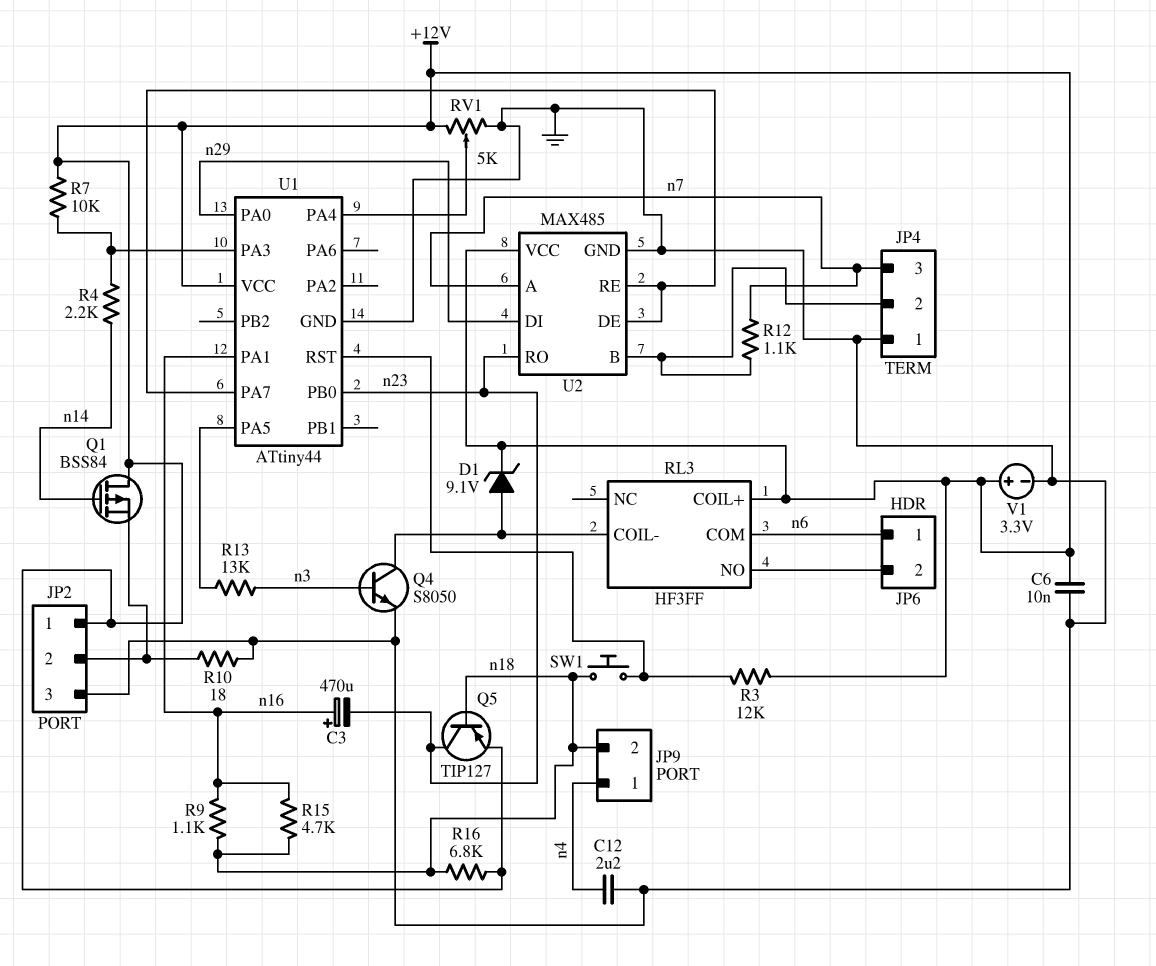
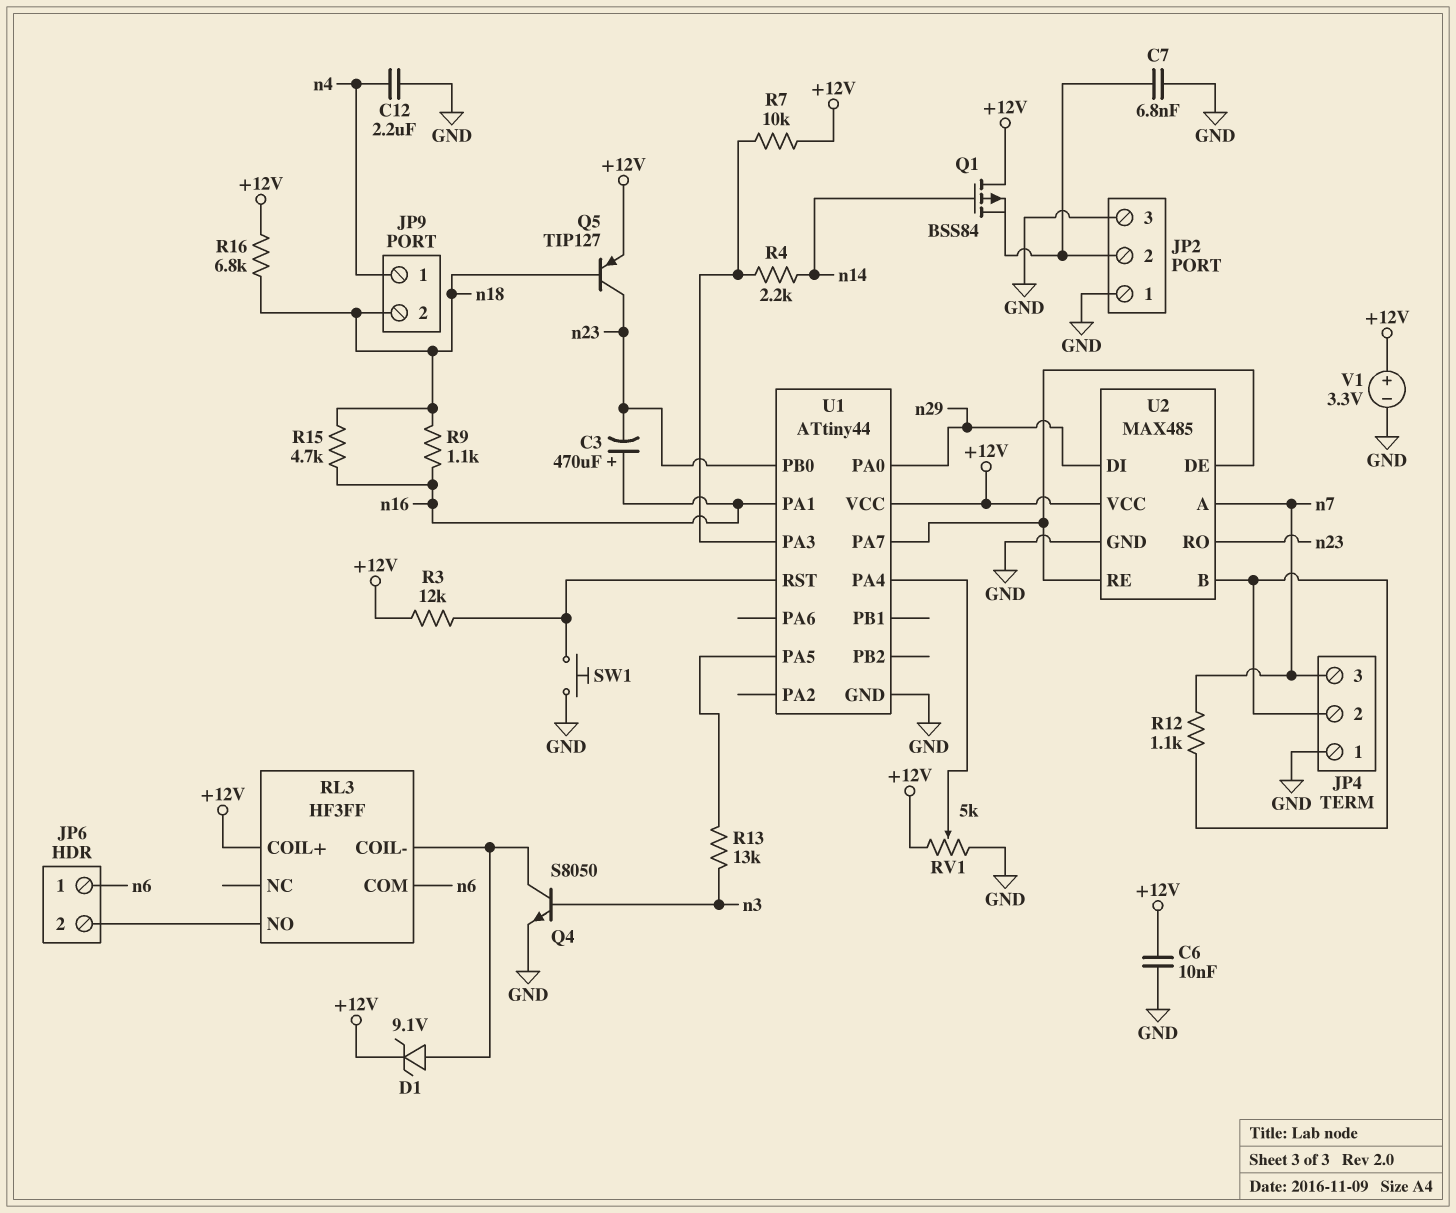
C7: none -> 6.8nF (GND, JP2/2)
JP2 pin 1: +12V -> GND
R10: 18 (GND, JP2/2) -> none
SW1: button (U1/RST, n18) -> button (GND, U1/RST)

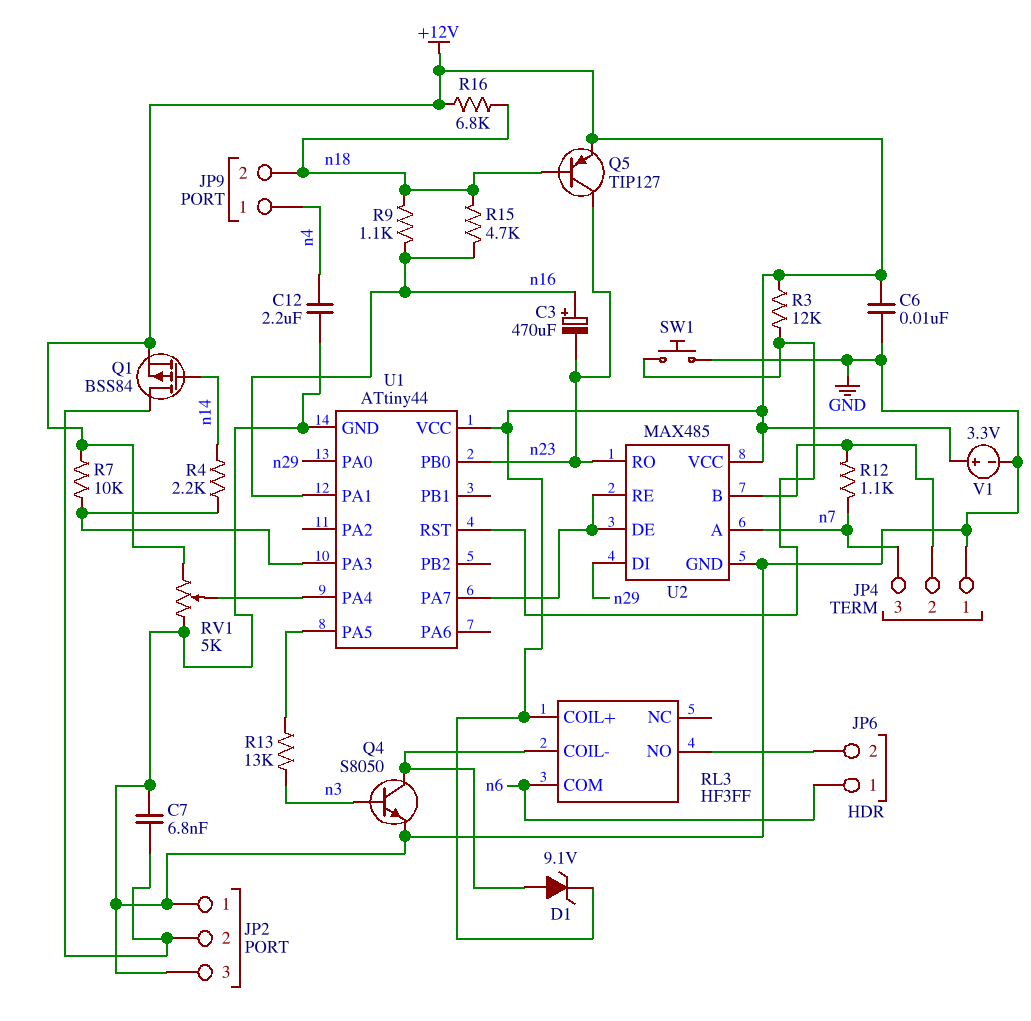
Q1: PMOS BSS84 (G n14, D +12V, S JP2/2) -> PMOS BSS84 (G n14, D JP2/2, S +12V)

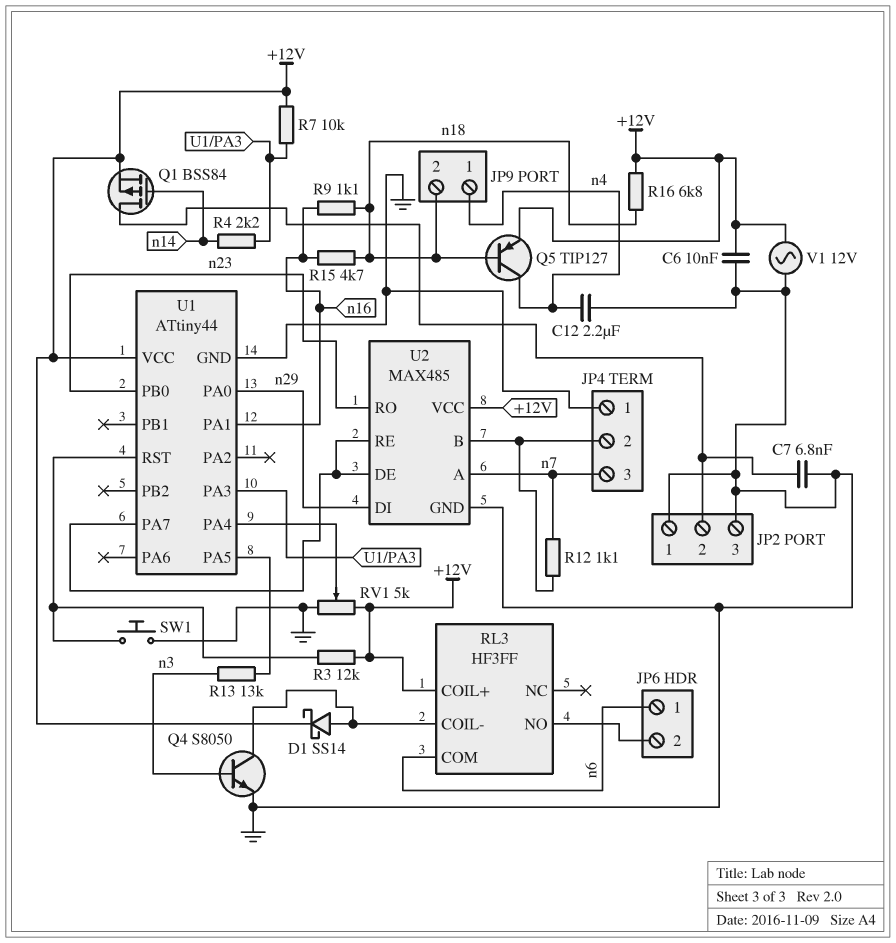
C3: 470uF (plus n16, minus n23) -> none
D1: zener 9.1V (A RL3/COIL-, K +12V) -> schottky SS14 (A RL3/COIL-, K +12V)
Q5: PNP TIP127 (B n18, C n23, E +12V) -> PNP TIP127 (B n18, C n4, E +12V)
V1: 3.3V (plus +12V, minus GND) -> AC 12V (+12V, GND)

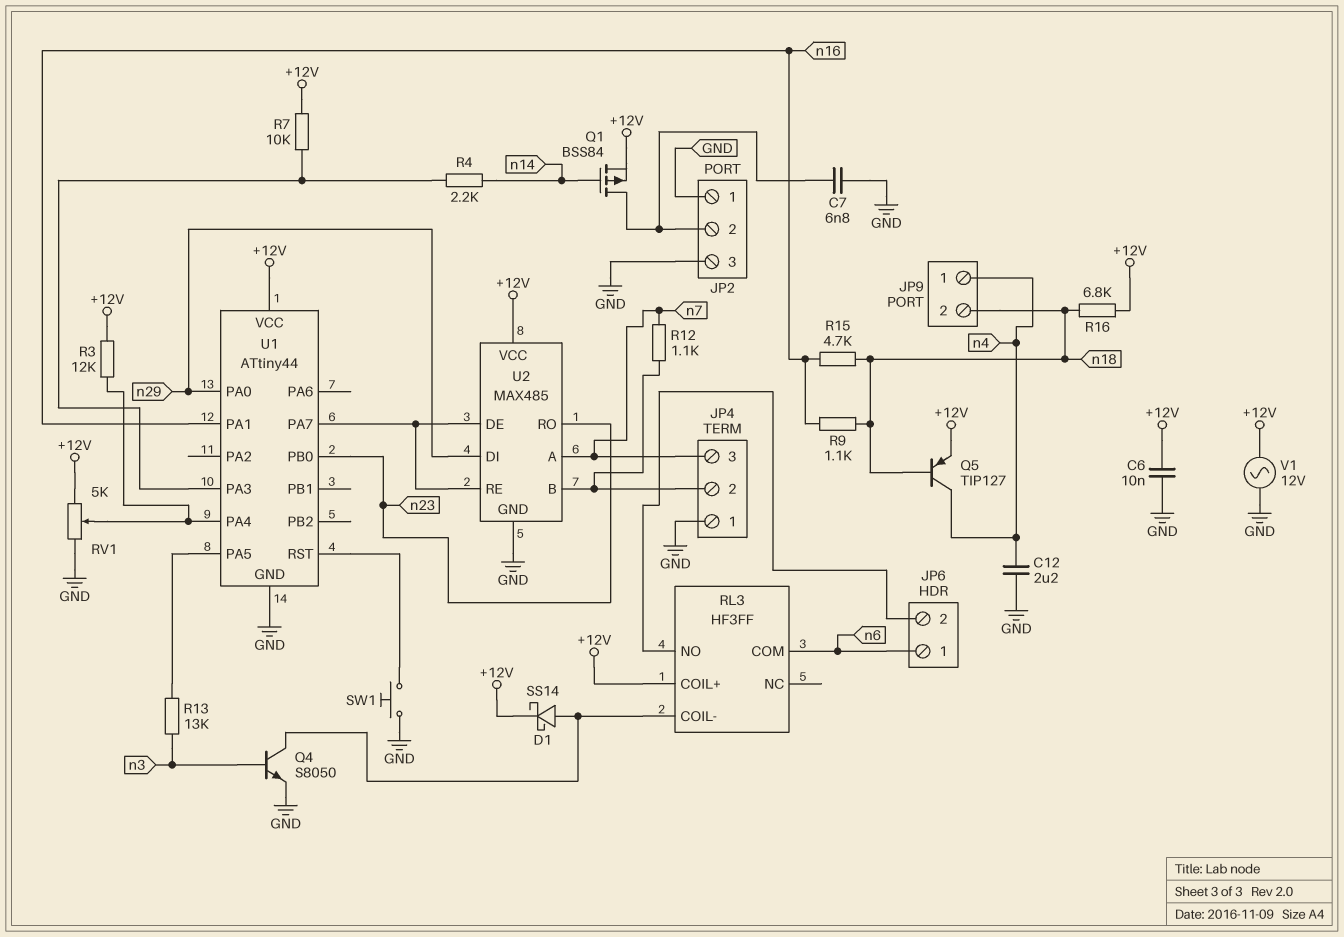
R3: 12k (+12V, U1/RST) -> 12k (+12V, U1/PA4)

